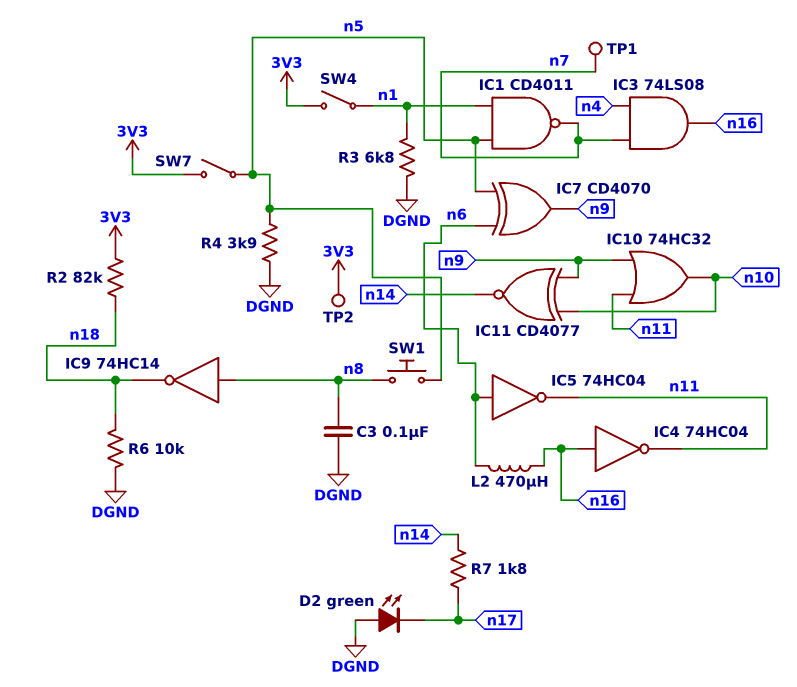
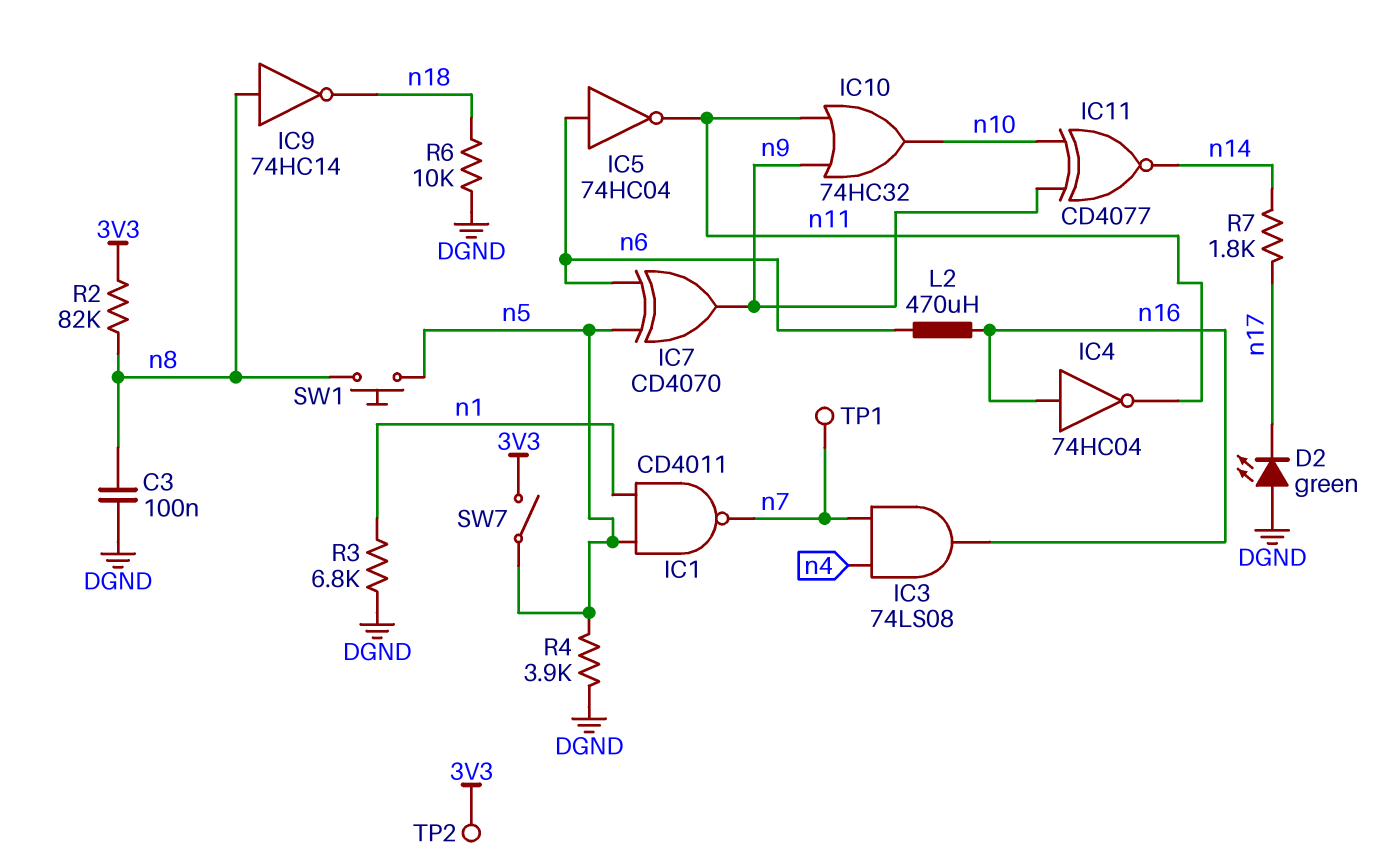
R2: 82k (3V3, n18) -> 82k (3V3, n8)
SW4: switch (3V3, n1) -> none

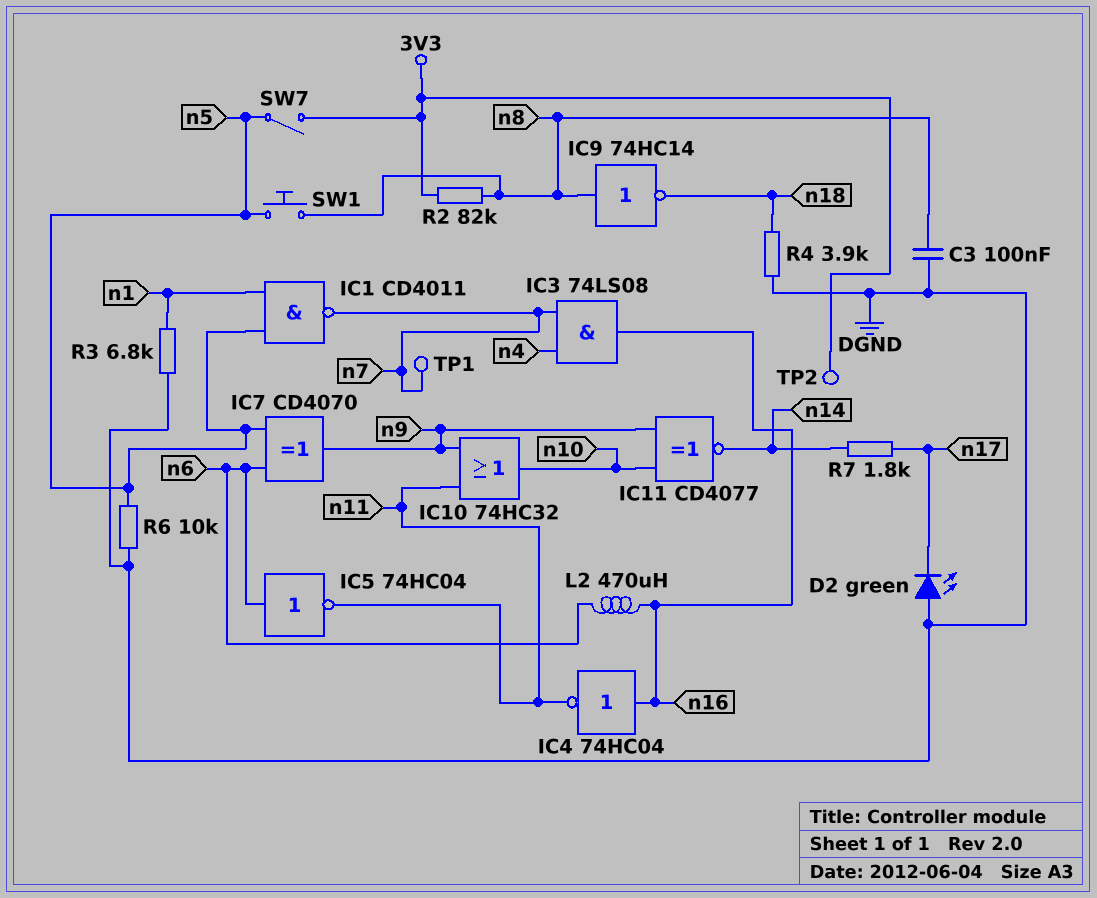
R4: 3.9k (DGND, n5) -> 3.9k (DGND, n18)
R6: 10k (DGND, n18) -> 10k (DGND, n5)

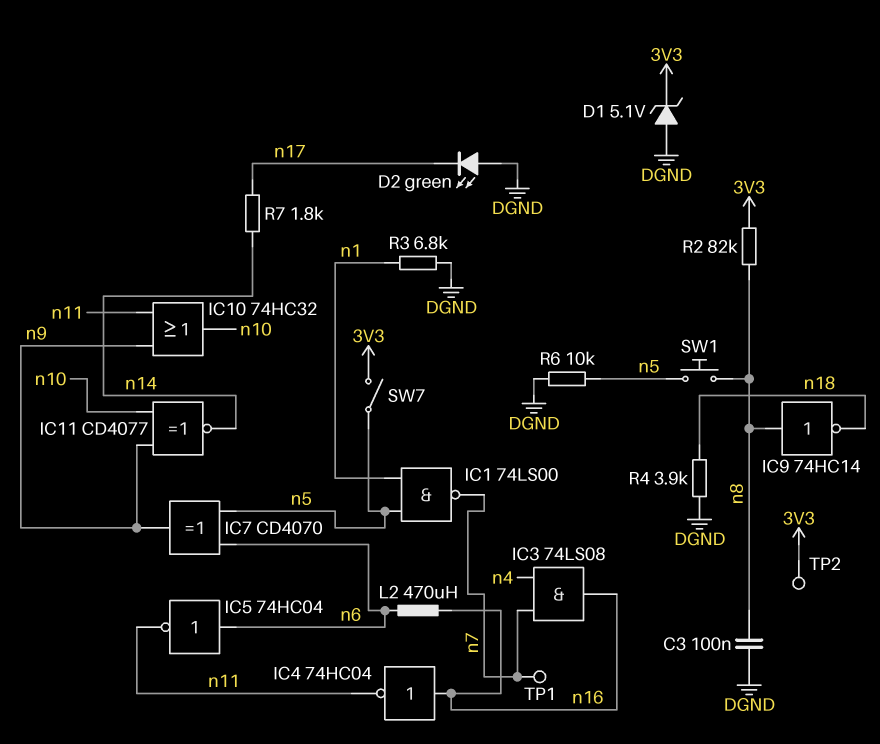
D1: none -> zener 5.1V (A DGND, K 3V3)
IC1: NAND CD4011 (in n1, in n5, out n7) -> NAND 74LS00 (in n1, in n5, out n7)

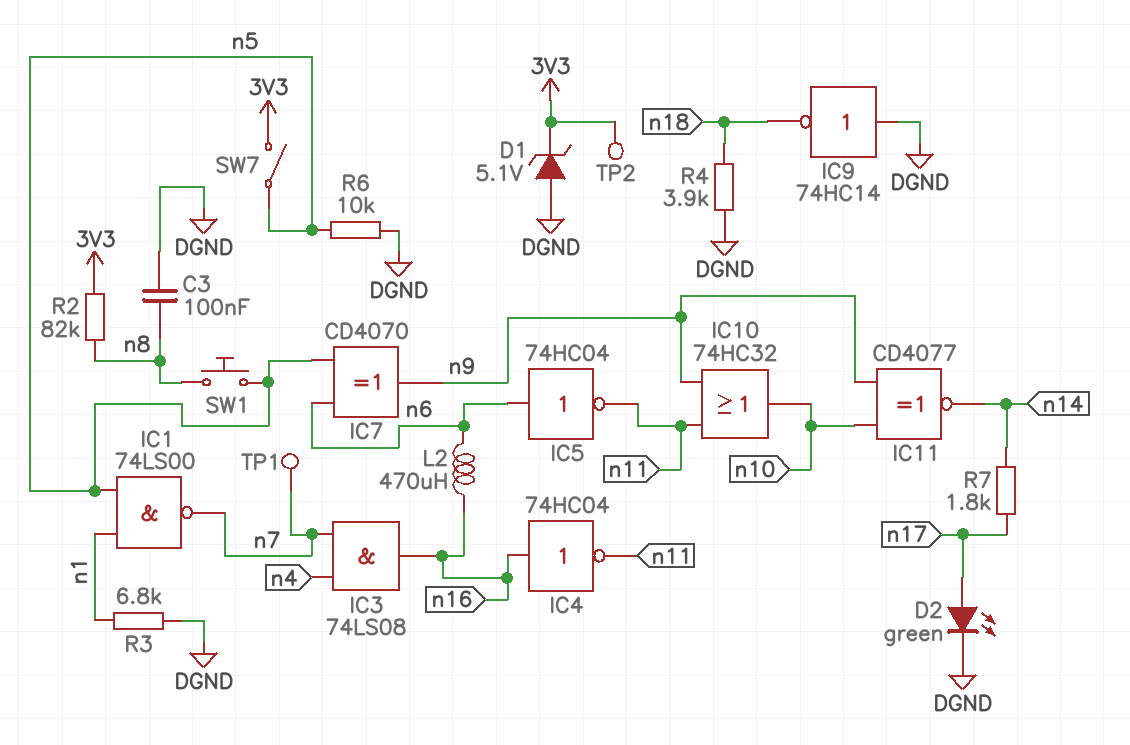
D2: LED green (A DGND, K n17) -> LED green (A n17, K DGND)
IC9: NOT 74HC14 (in n8, out n18) -> NOT 74HC14 (in DGND, out n18)

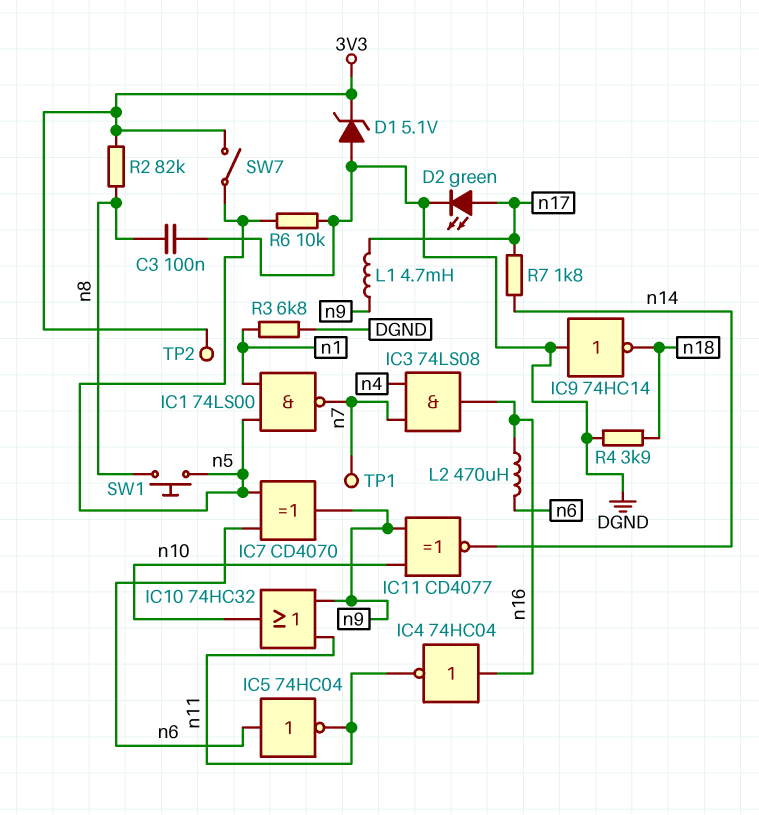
L1: none -> 4.7mH (n9, n17)

